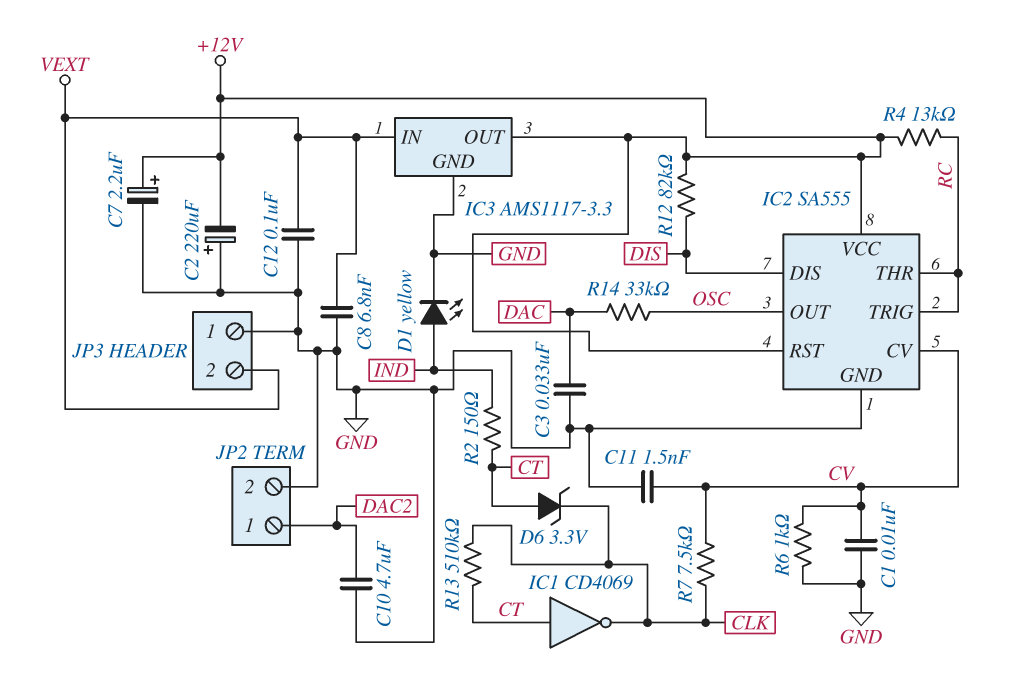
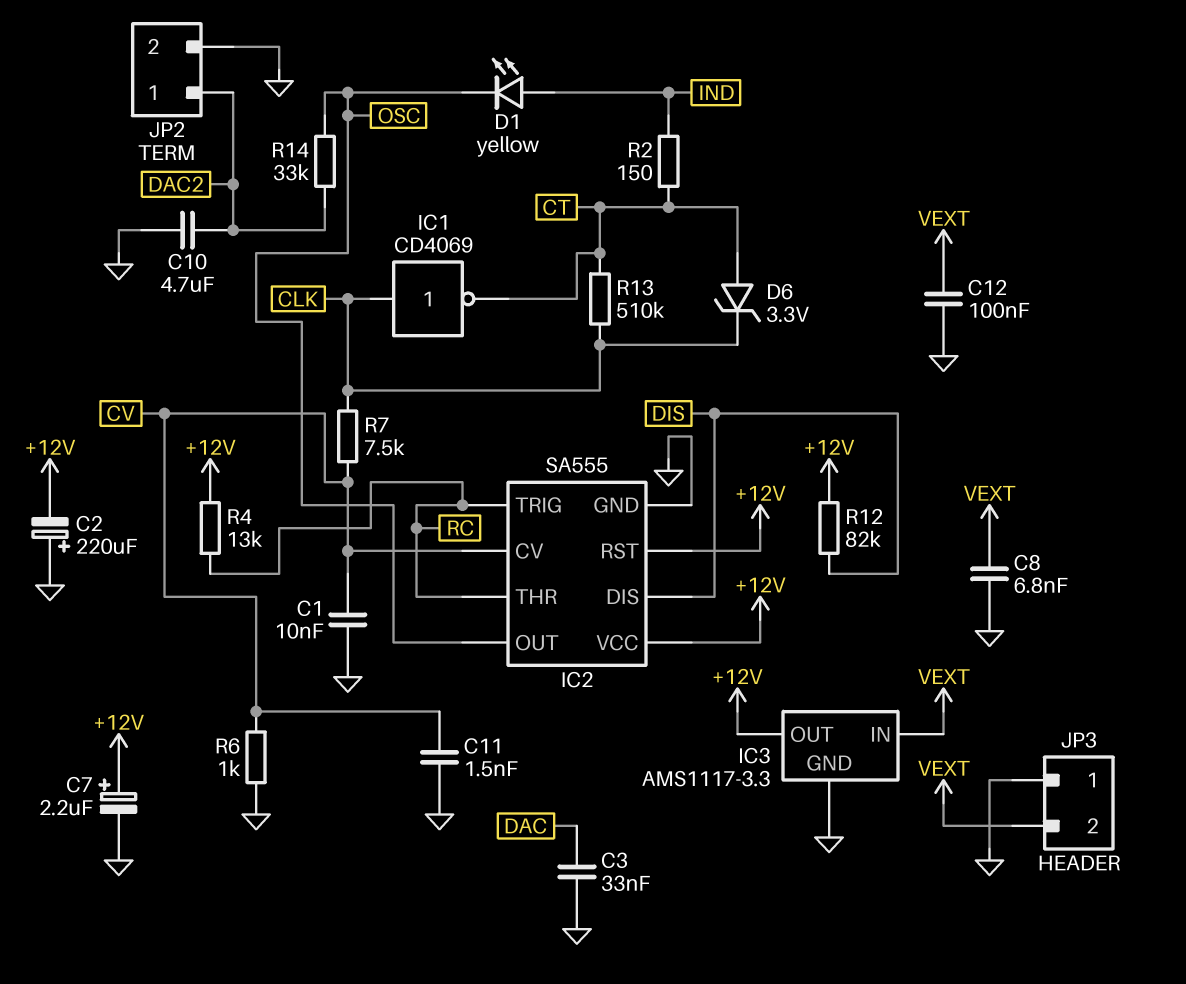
D1: LED yellow (A IND, K GND) -> LED yellow (A IND, K OSC)
IC1: NOT CD4069 (in CT, out CLK) -> NOT CD4069 (in CLK, out CT)
R14: 33k (DAC, OSC) -> 33k (DAC2, OSC)

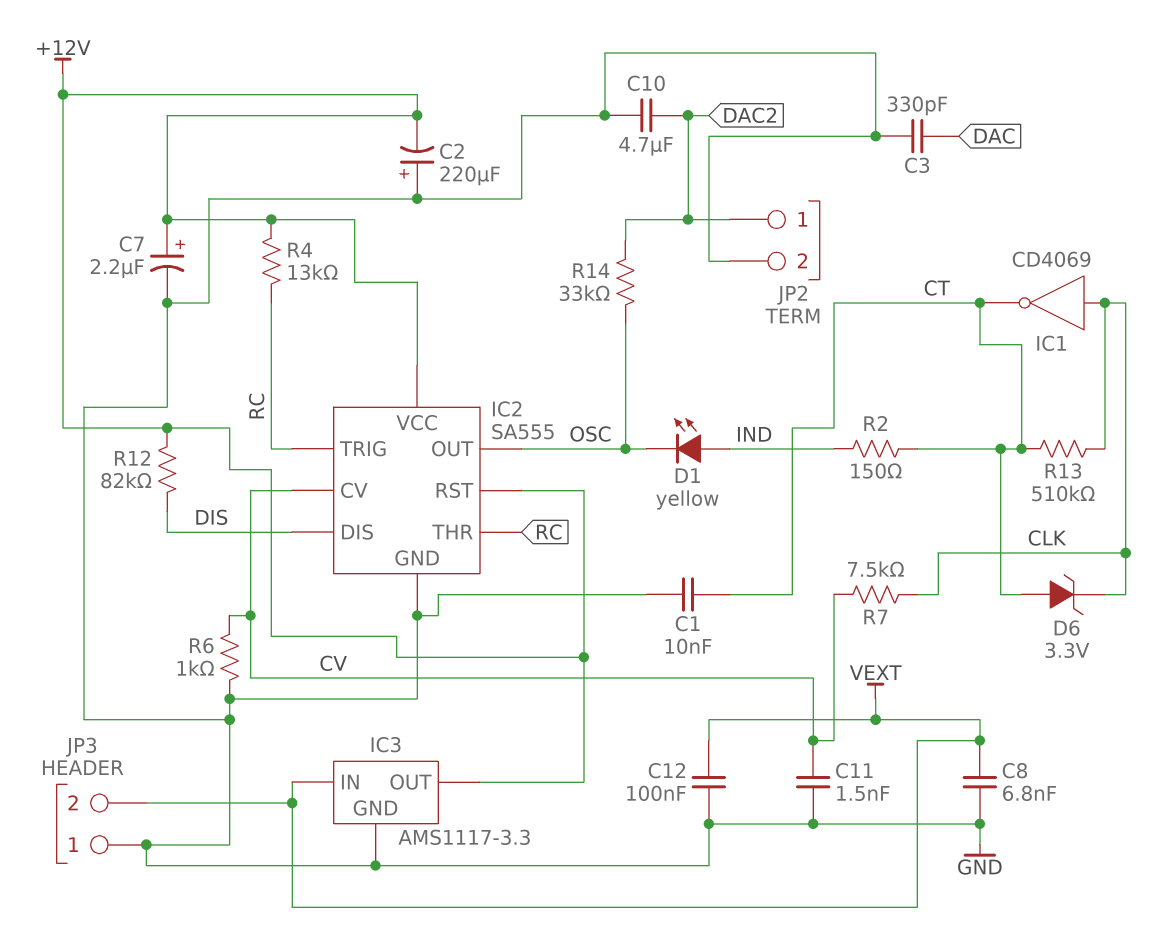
C1: 10nF (CV, GND) -> 10nF (CT, GND)
C3: 33nF (DAC, GND) -> 330pF (DAC, GND)

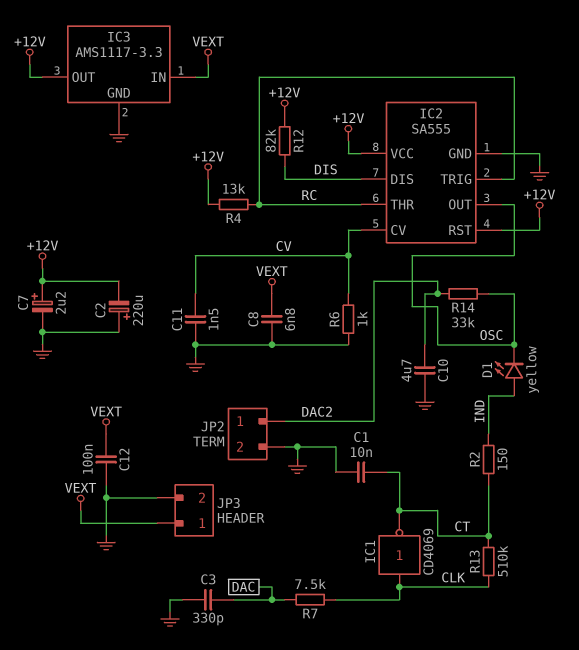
D6: zener 3.3V (A CT, K CLK) -> none
JP3 pin 1: GND -> VEXT
JP3 pin 2: VEXT -> GND
R7: 7.5k (CLK, CV) -> 7.5k (CLK, DAC)

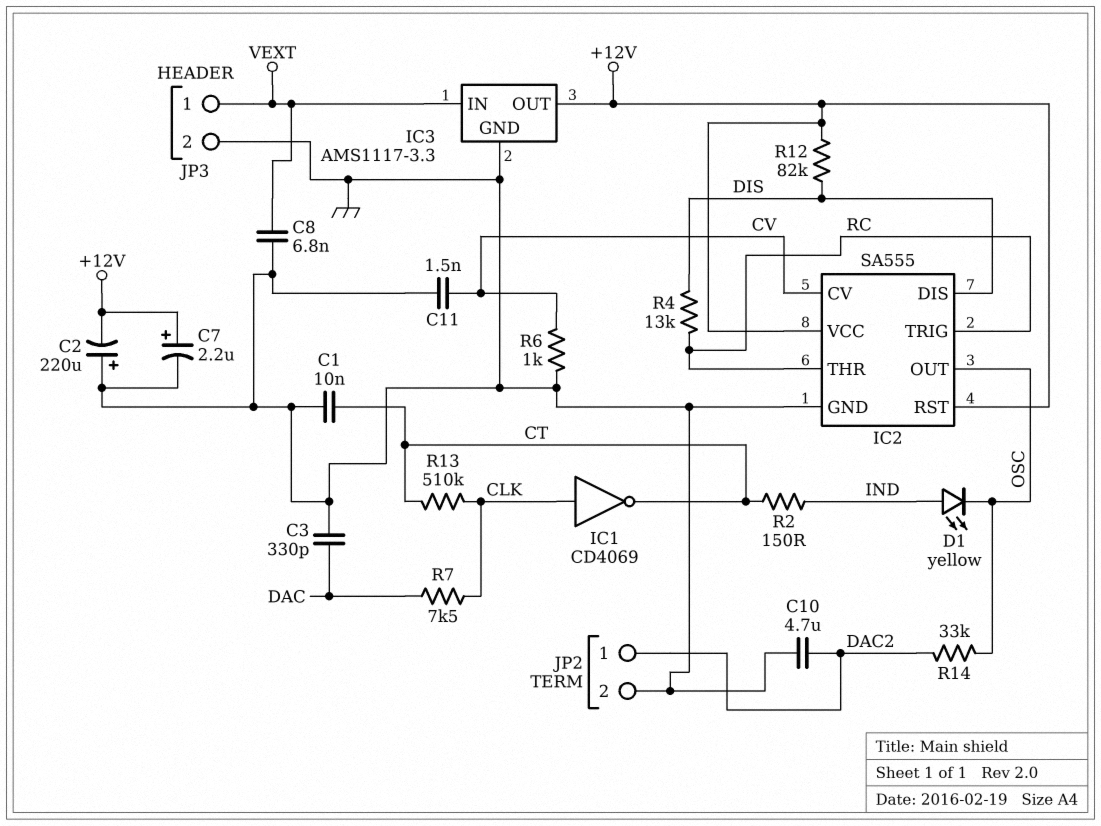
C12: 100nF (GND, VEXT) -> none
R4: 13k (+12V, RC) -> 13k (DIS, RC)

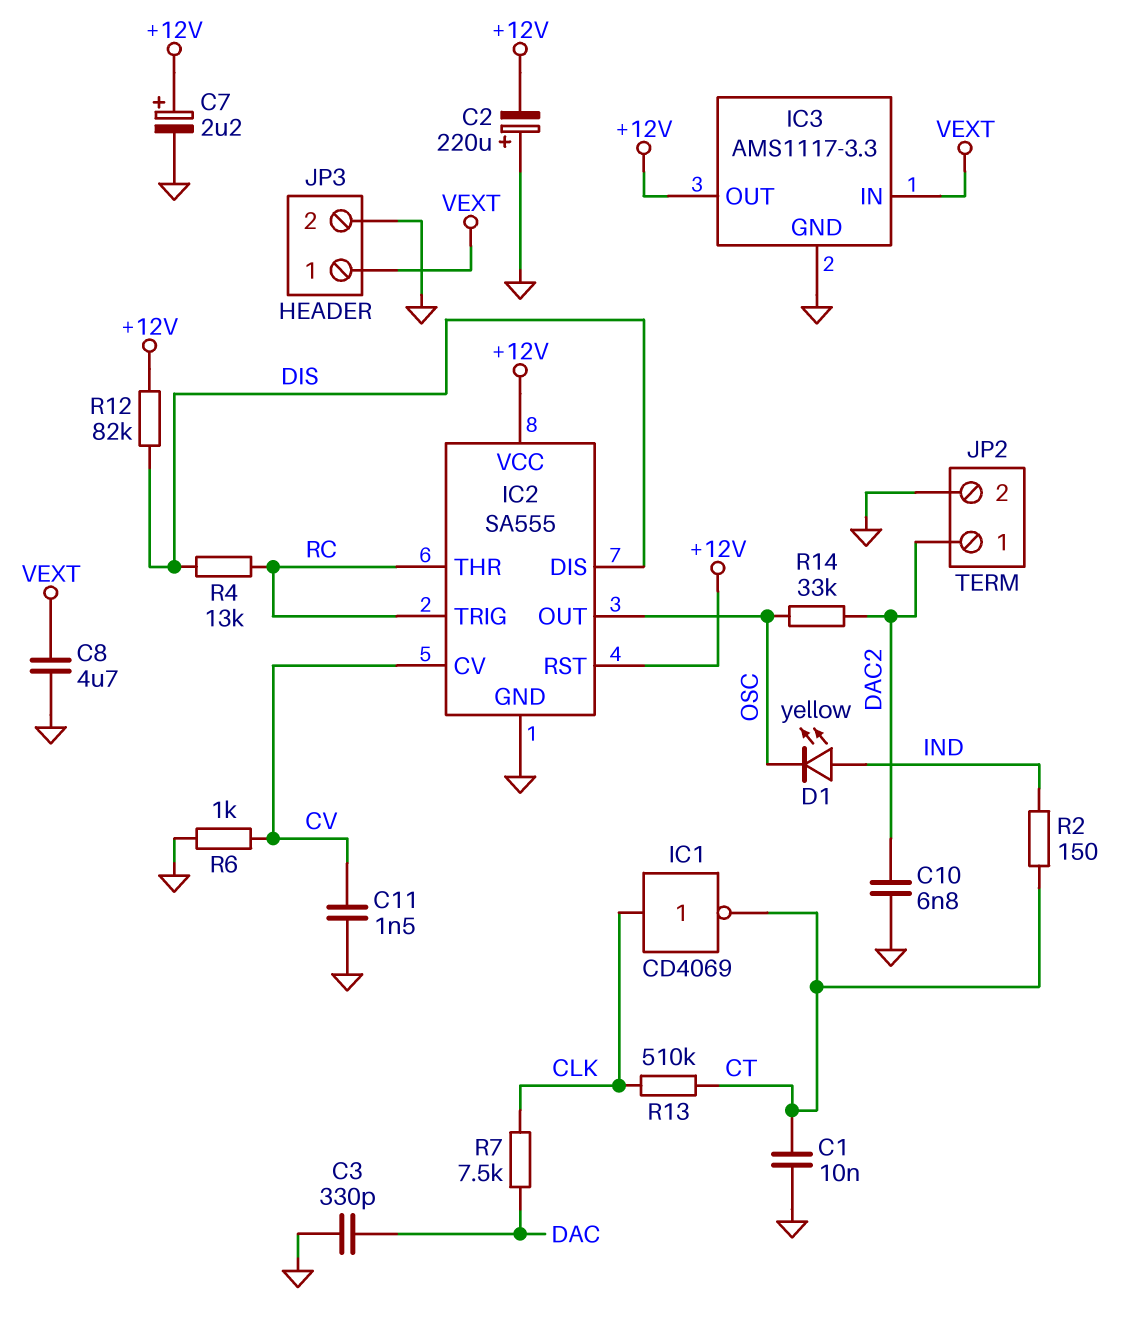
C8: 6.8nF (GND, VEXT) -> 4.7uF (GND, VEXT)
C10: 4.7uF (DAC2, GND) -> 6.8nF (DAC2, GND)

